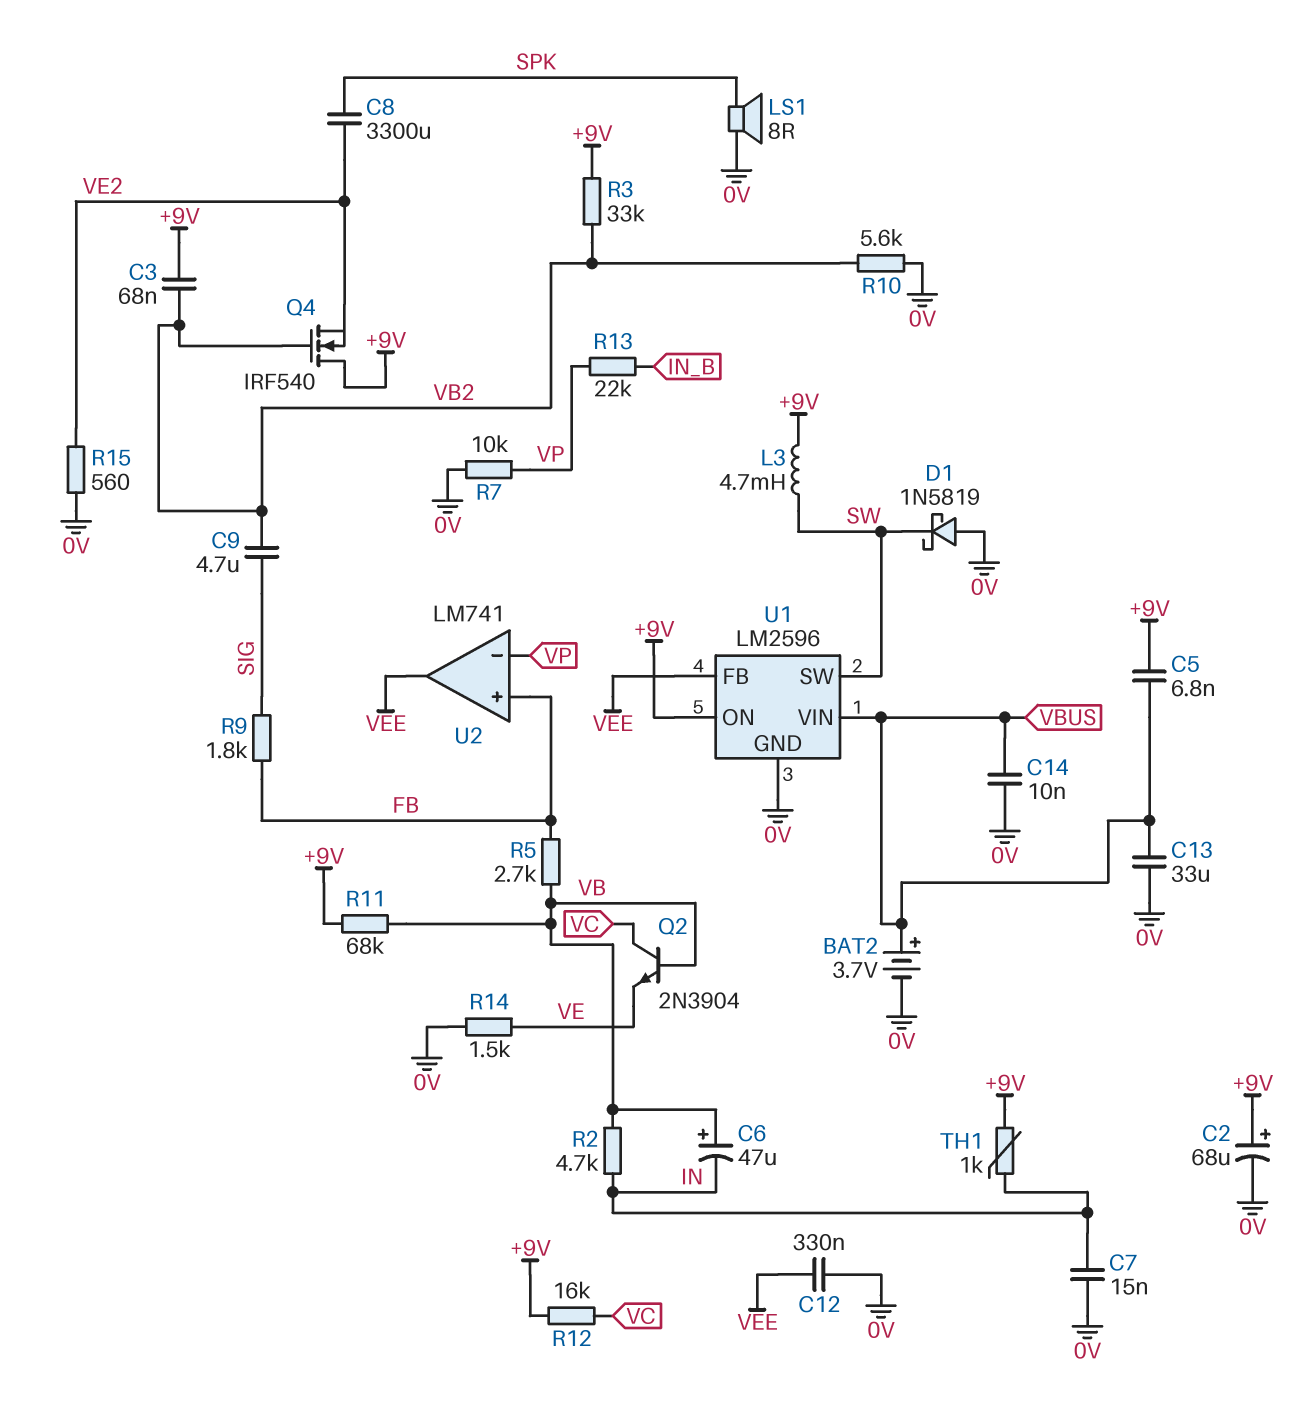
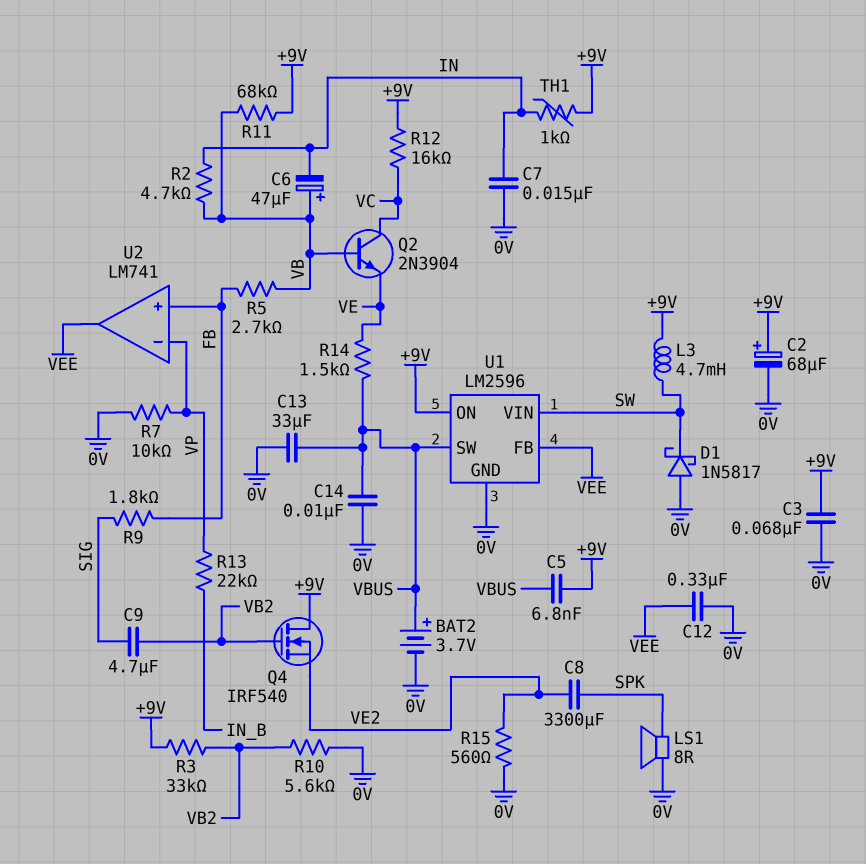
C3: 68nF (+9V, VB2) -> 68nF (+9V, 0V)
D1: schottky 1N5819 (A 0V, K SW) -> schottky 1N5817 (A 0V, K SW)
R14: 1.5k (0V, VE) -> 1.5k (VBUS, VE)
U1 pin SW: SW -> VBUS
U1 pin VIN: VBUS -> SW

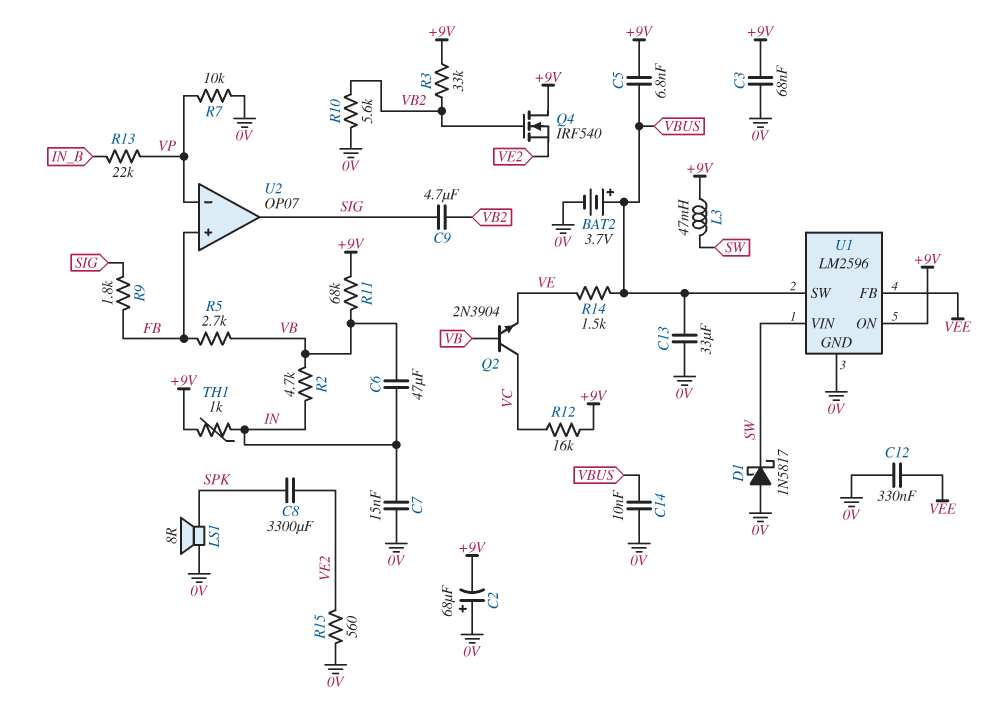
C2: 68uF (plus +9V, minus 0V) -> 68uF (plus 0V, minus +9V)
C6: 47uF (plus VB, minus IN) -> 47uF (IN, VB)
L3: 4.7mH (+9V, SW) -> 47mH (+9V, SW)
U2: LM741 -> OP07
U2 pin out: VEE -> SIG

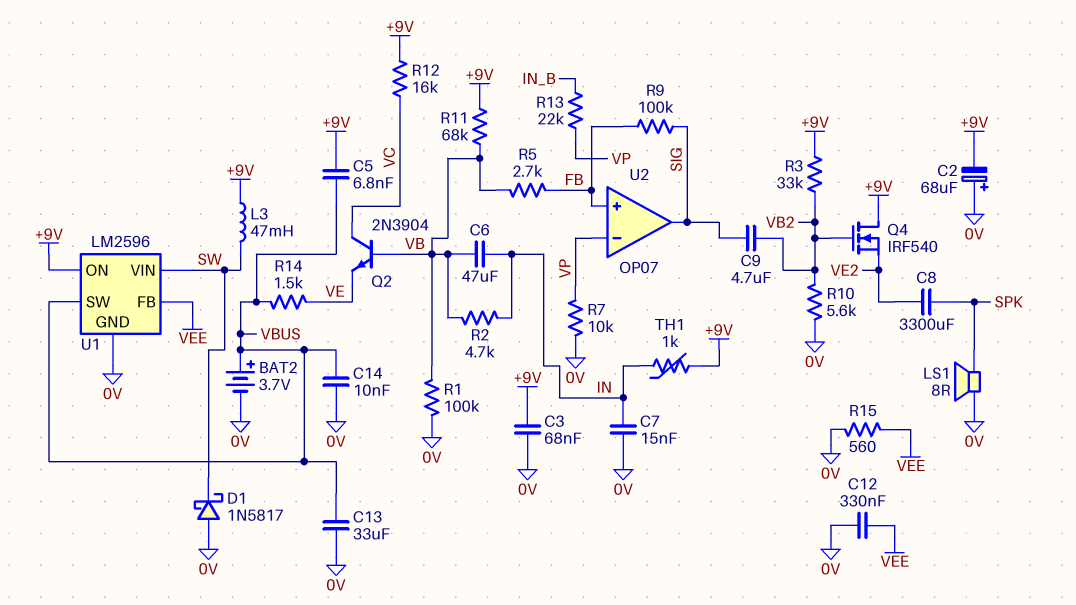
R1: none -> 100k (0V, VB)
R9: 1.8k (FB, SIG) -> 100k (FB, SIG)
R15: 560 (0V, VE2) -> 560 (0V, VEE)

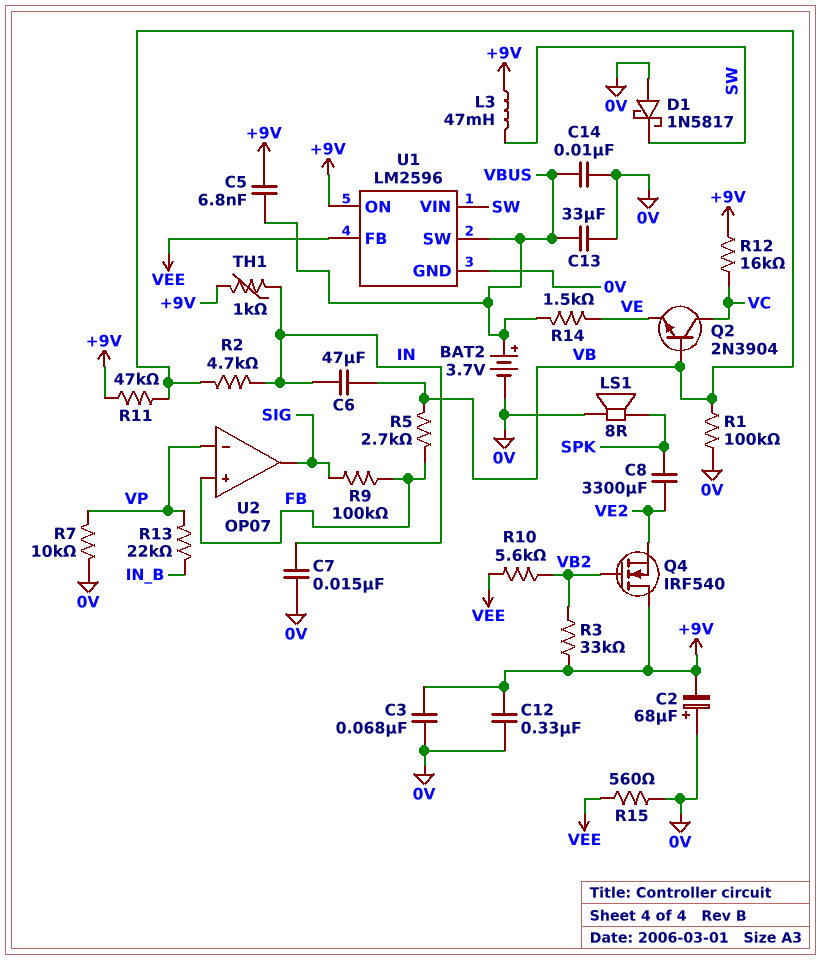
C9: 4.7uF (SIG, VB2) -> none
C12: 330nF (0V, VEE) -> 330nF (+9V, 0V)
R10: 5.6k (0V, VB2) -> 5.6k (VB2, VEE)
R11: 68k (+9V, VB) -> 47k (+9V, VB)

